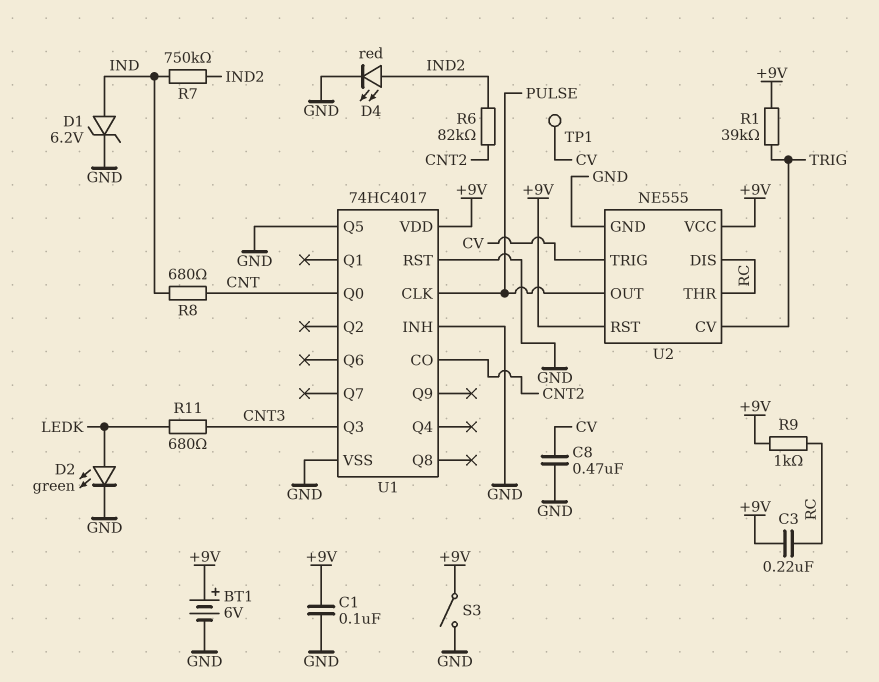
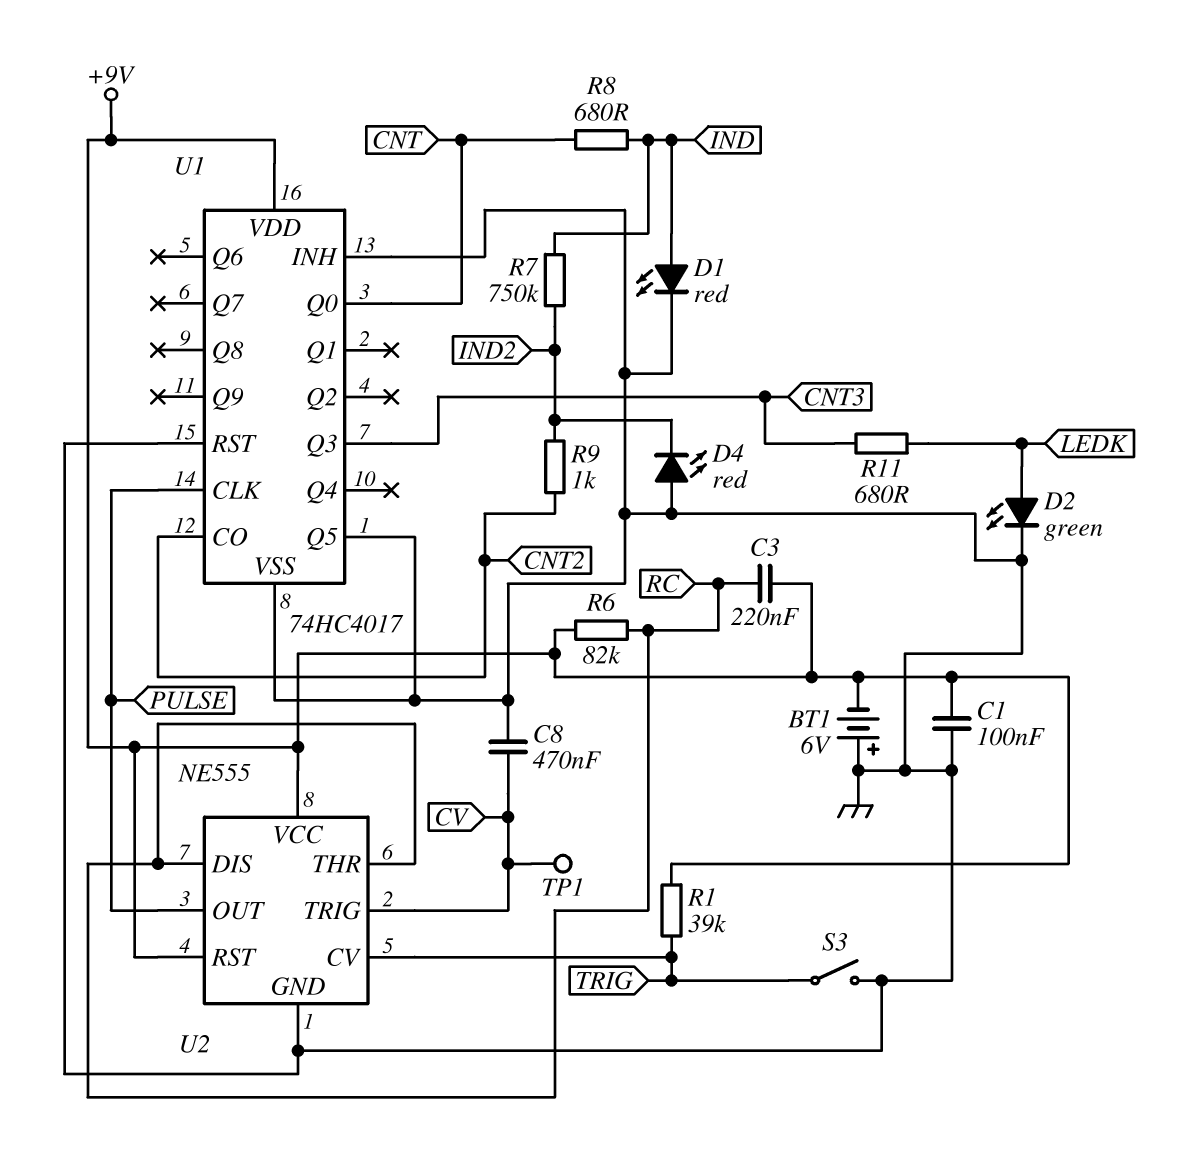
BT1: 6V (plus +9V, minus GND) -> 6V (plus GND, minus +9V)
D1: zener 6.2V (A IND, K GND) -> LED red (A IND, K GND)
D4: LED red (A IND2, K GND) -> LED red (A GND, K IND2)
R6: 82k (CNT2, IND2) -> 82k (+9V, RC)
R9: 1k (+9V, RC) -> 1k (CNT2, IND2)
S3: switch (+9V, GND) -> switch (GND, TRIG)

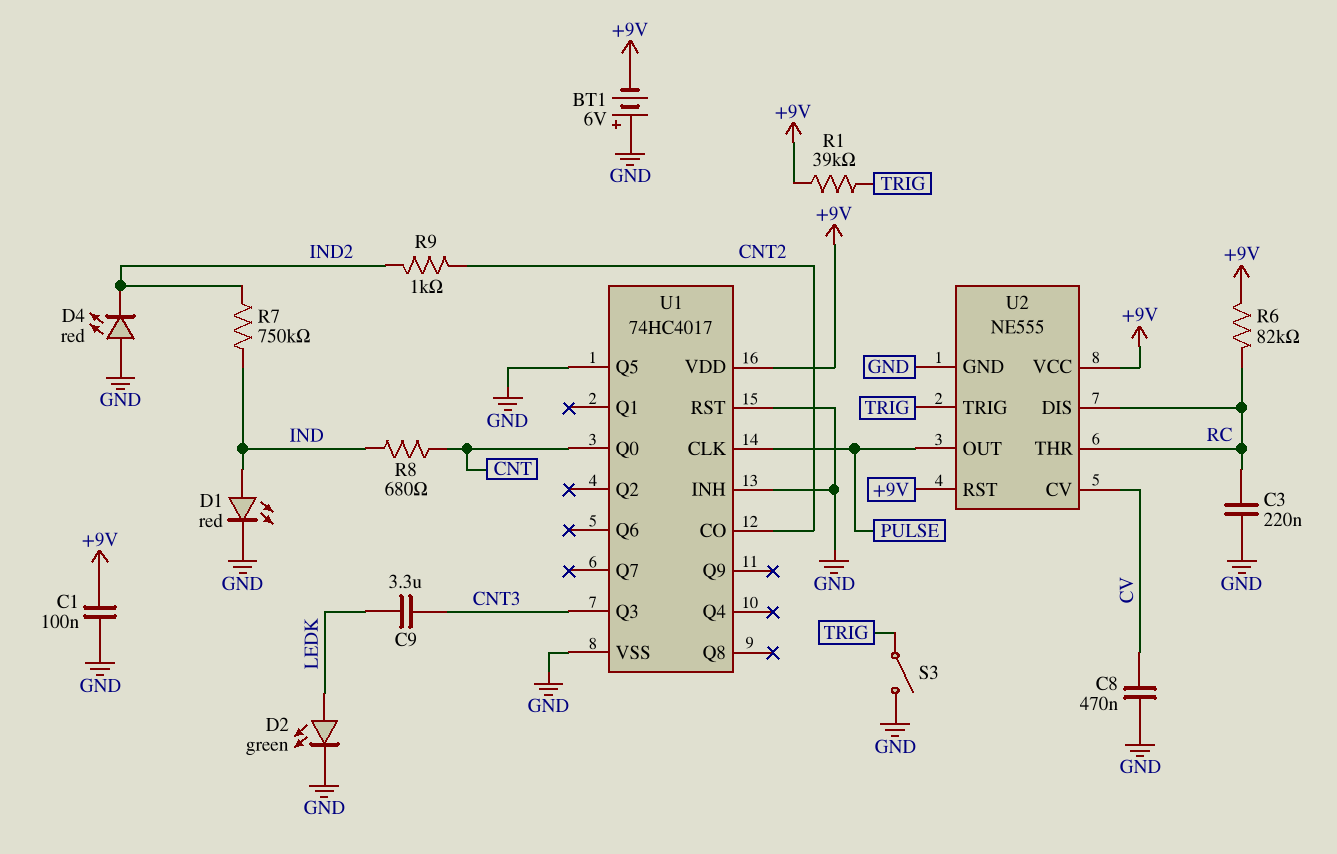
C3: 220nF (+9V, RC) -> 220nF (GND, RC)
C9: none -> 3.3uF (CNT3, LEDK)
R11: 680 (CNT3, LEDK) -> none
TP1: test point (CV) -> none
U2 pin CV: TRIG -> CV
U2 pin TRIG: CV -> TRIG

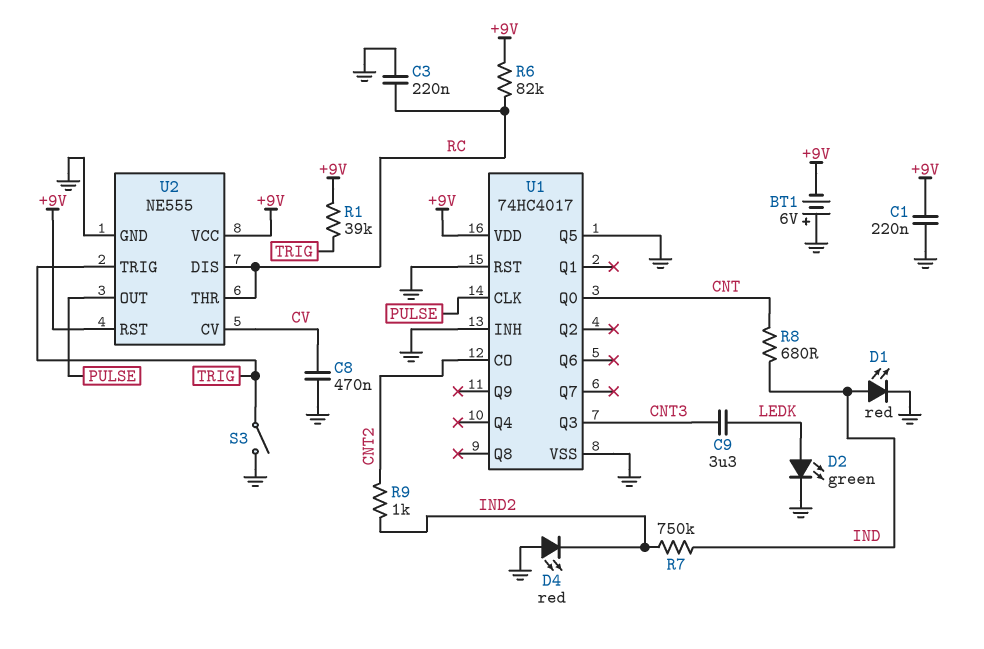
C1: 100nF (+9V, GND) -> 220nF (+9V, GND)

